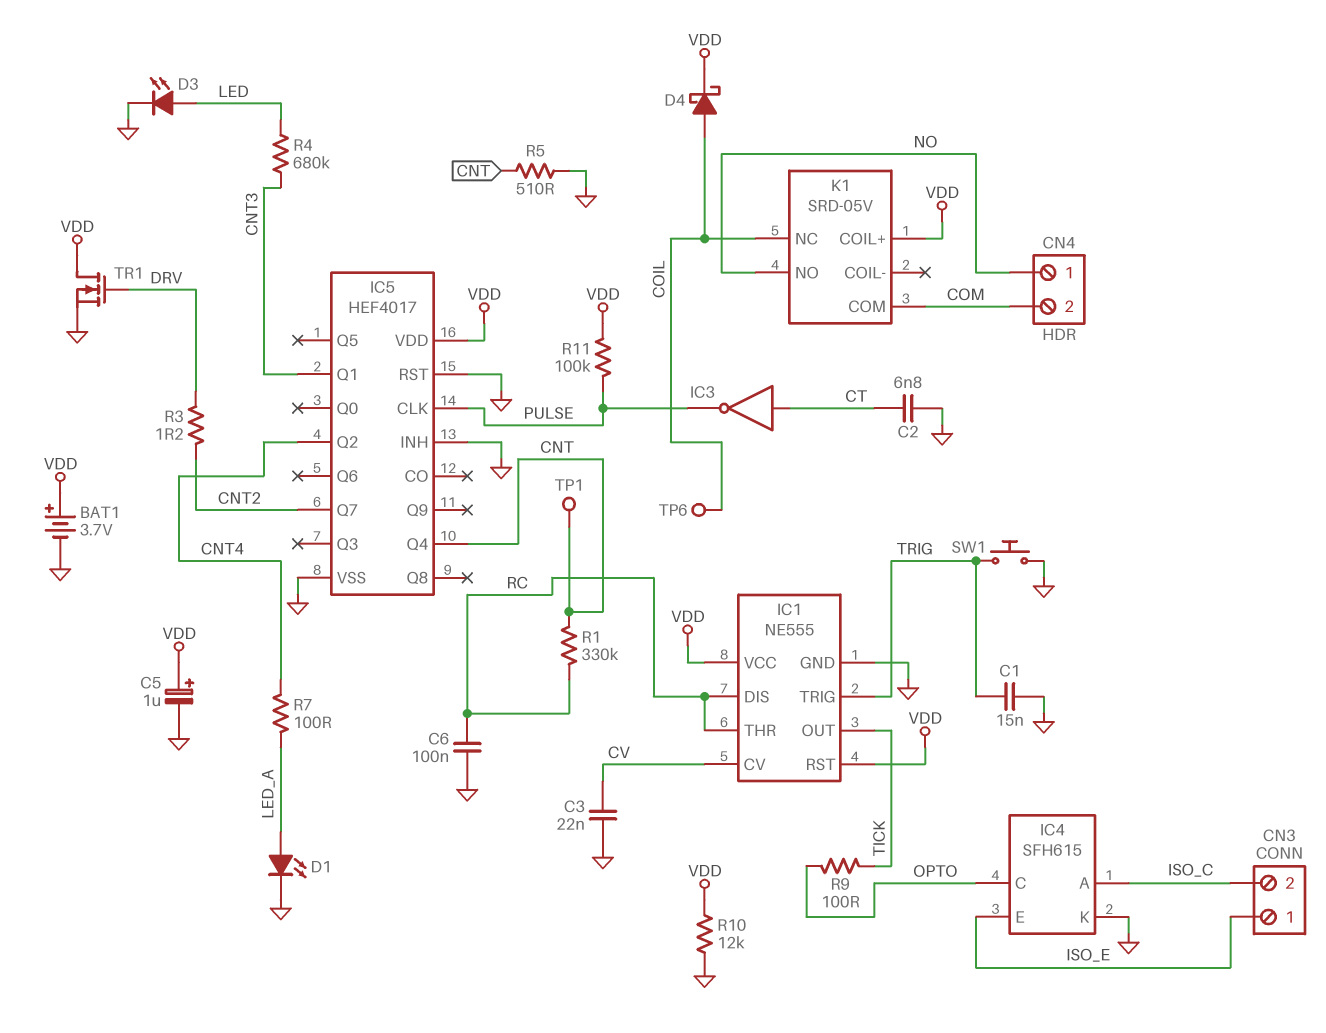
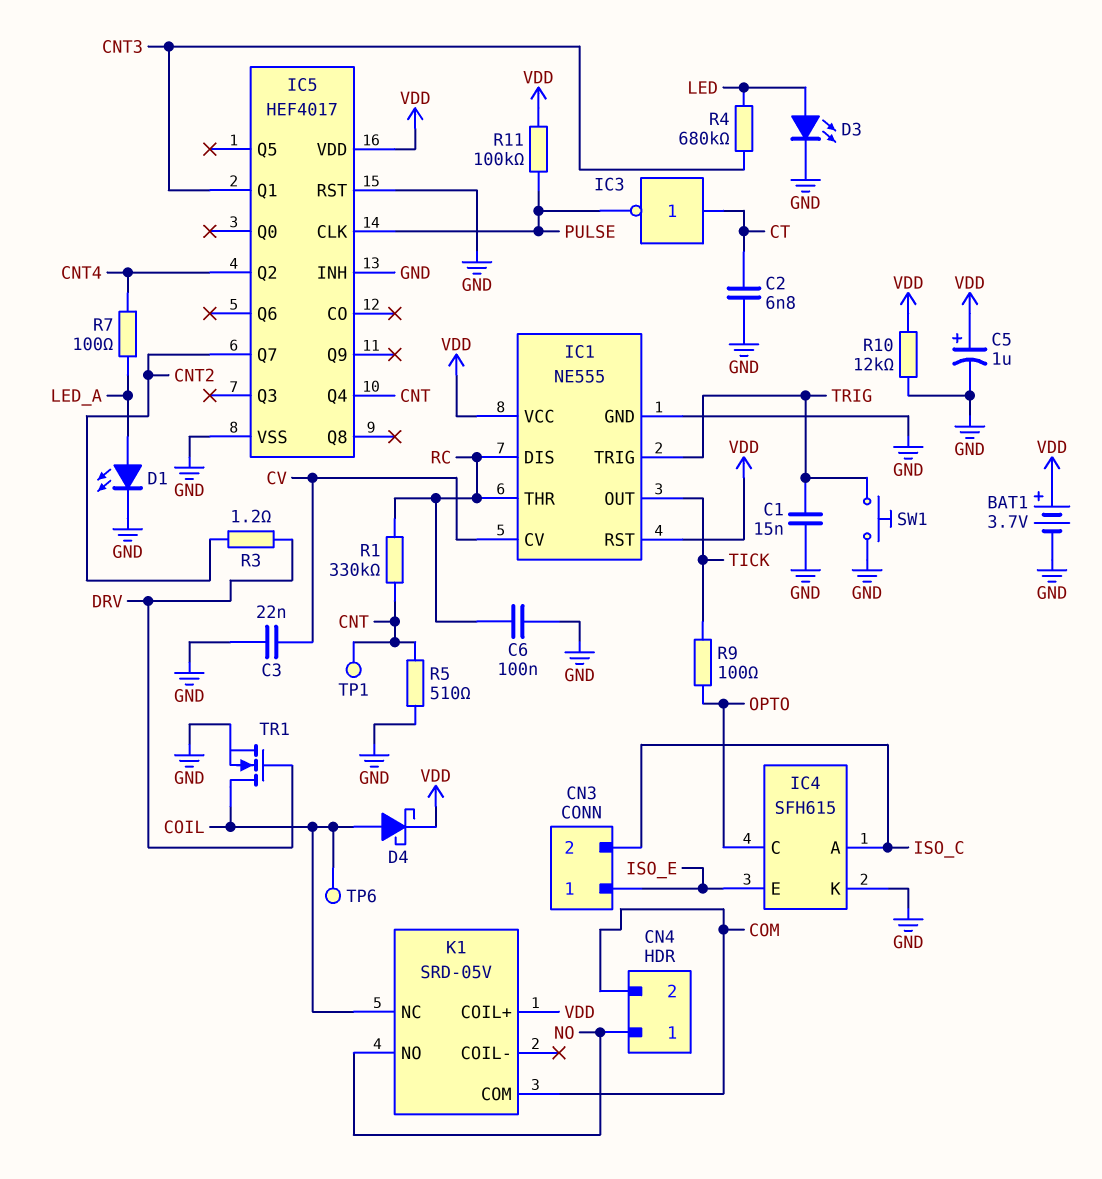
TR1: NMOS (G DRV, D VDD, S GND) -> NMOS (G DRV, D COIL, S GND)

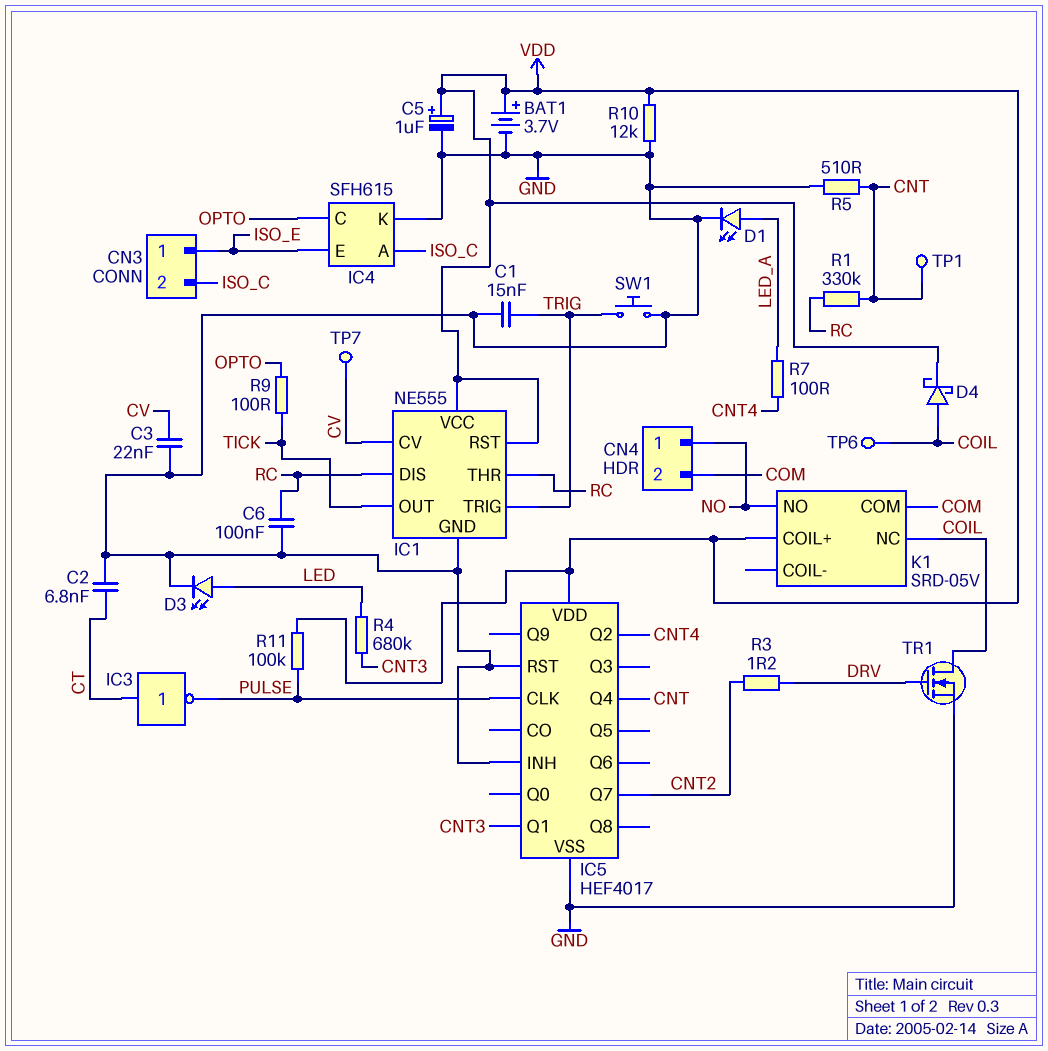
TP7: none -> test point (CV)

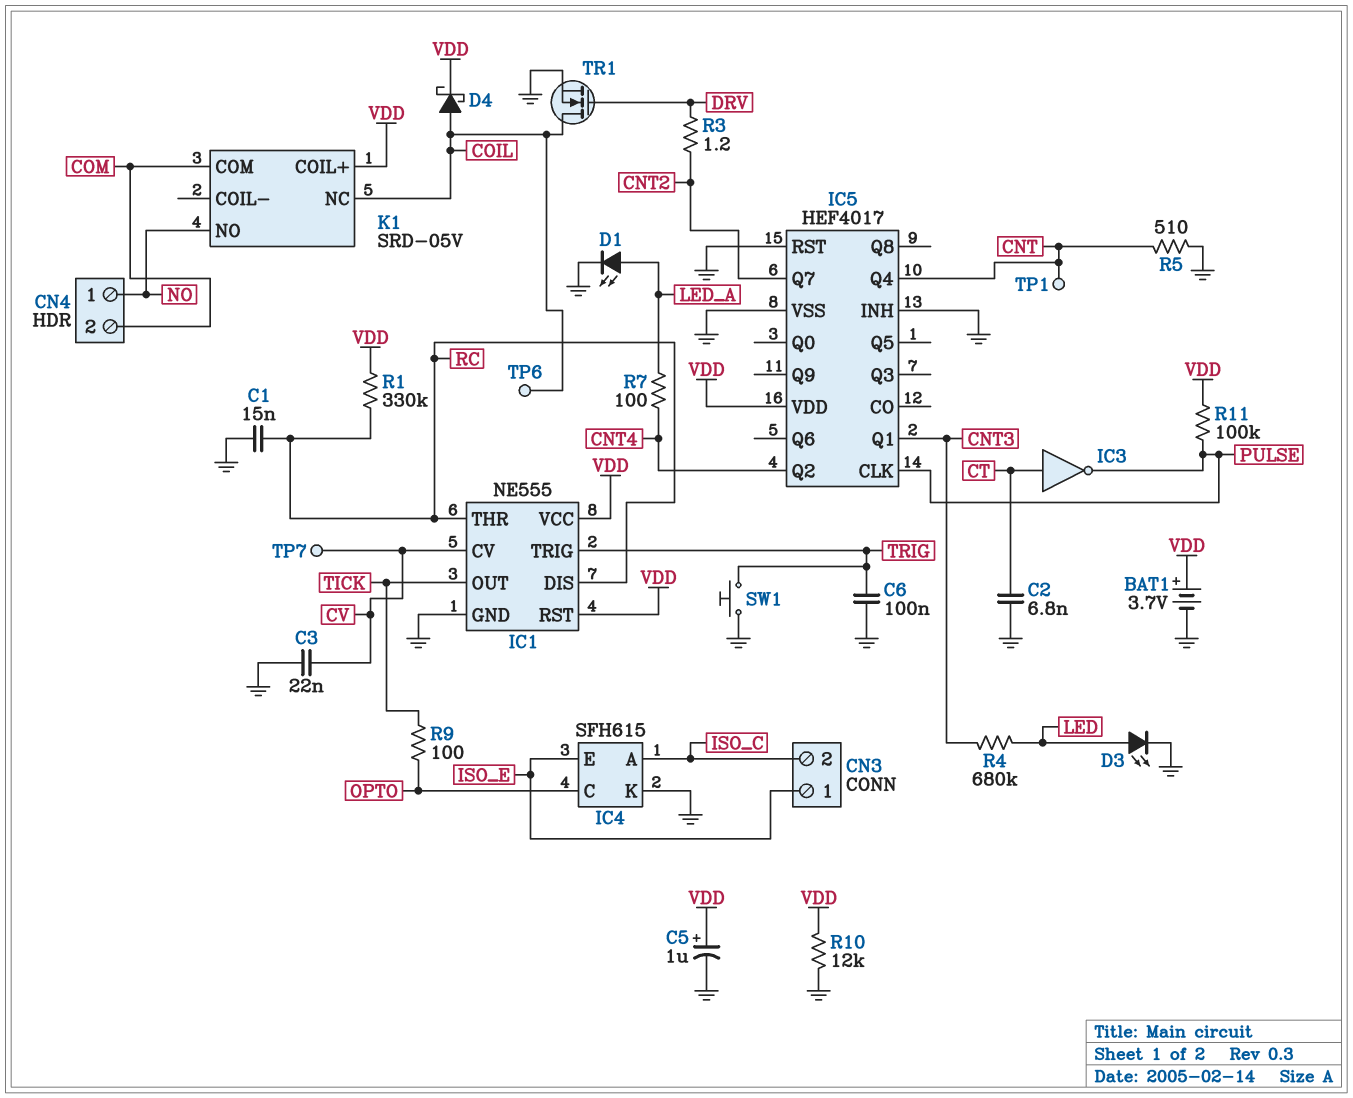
C1: 15nF (GND, TRIG) -> 15nF (GND, RC)
C6: 100nF (GND, RC) -> 100nF (GND, TRIG)
R1: 330k (CNT, RC) -> 330k (RC, VDD)

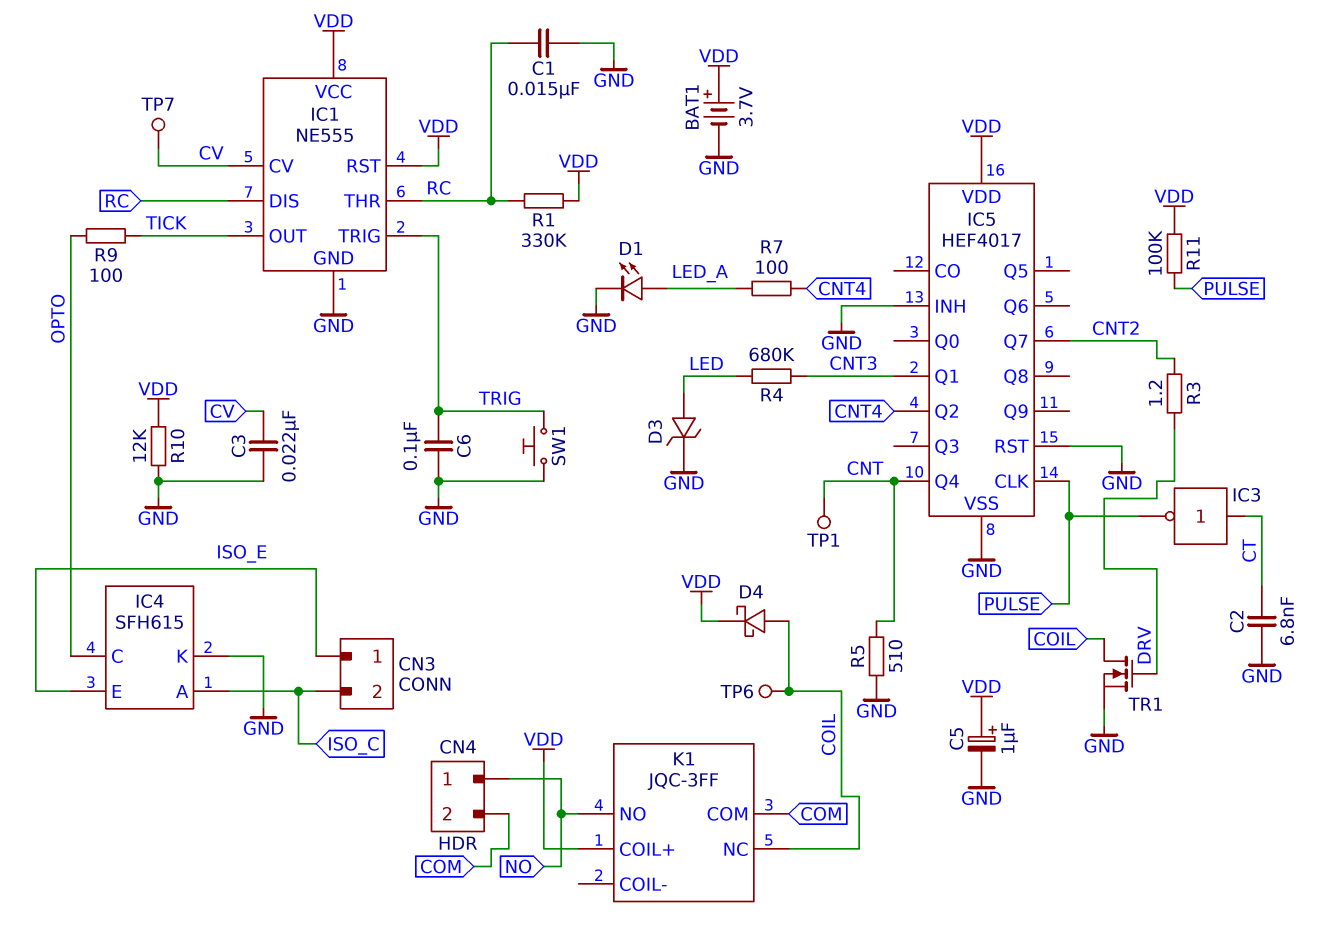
D3: LED (A LED, K GND) -> zener (A LED, K GND)
K1: SRD-05V -> JQC-3FF

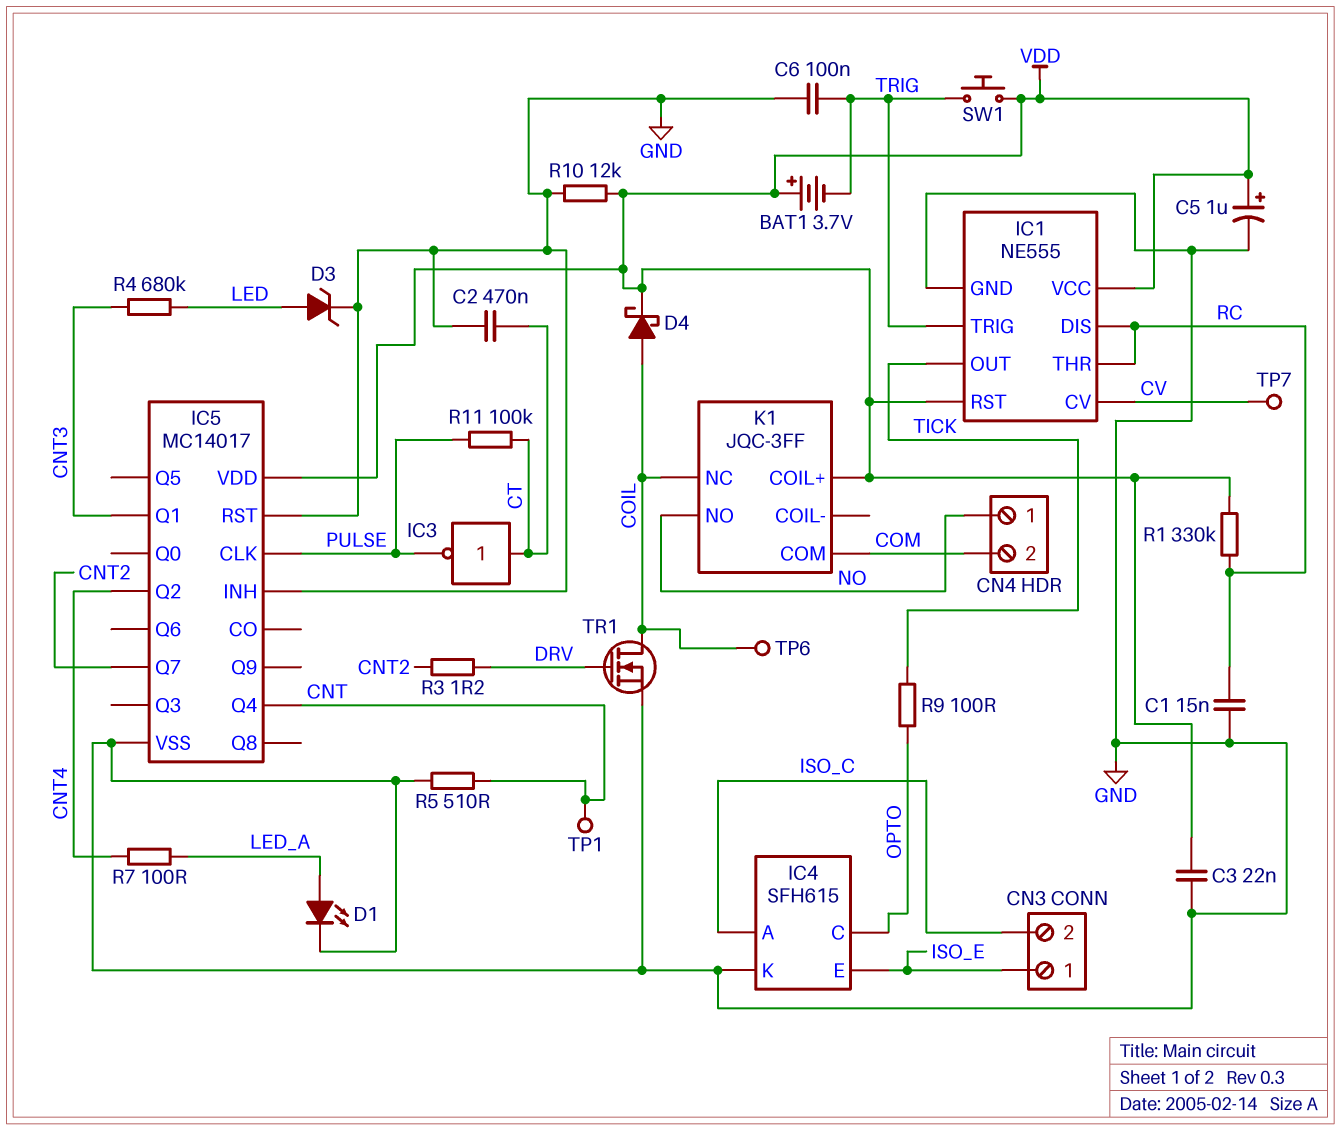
BAT1: 3.7V (plus VDD, minus GND) -> 3.7V (plus VDD, minus TRIG)
C2: 6.8nF (CT, GND) -> 470nF (CT, GND)
C3: 22nF (CV, GND) -> 22nF (GND, VDD)
IC5: HEF4017 -> MC14017
R11: 100k (PULSE, VDD) -> 100k (CT, PULSE)
SW1: button (GND, TRIG) -> button (TRIG, VDD)

